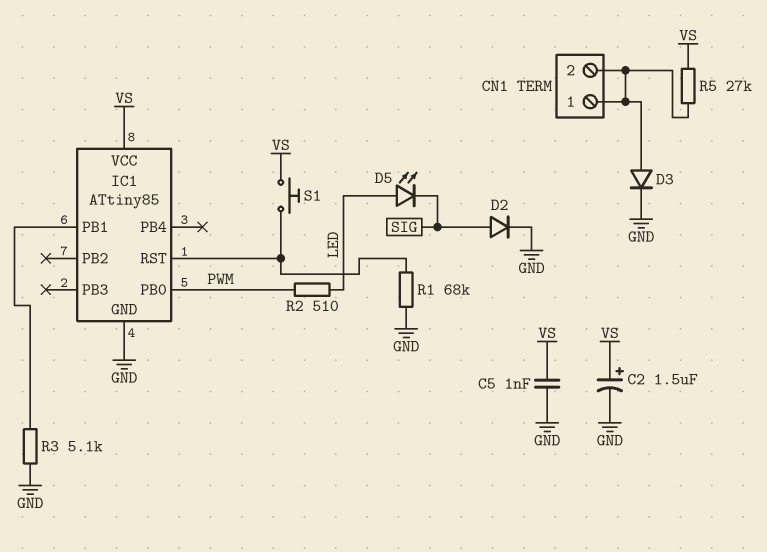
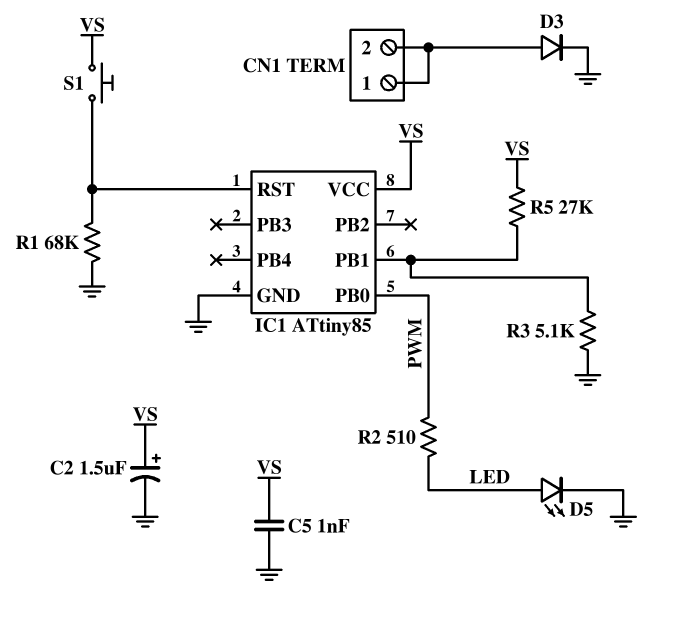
D2: diode (A SIG, K GND) -> none
D5: LED (A LED, K SIG) -> LED (A LED, K GND)
R5: 27k (CN1/1, VS) -> 27k (IC1/PB1, VS)

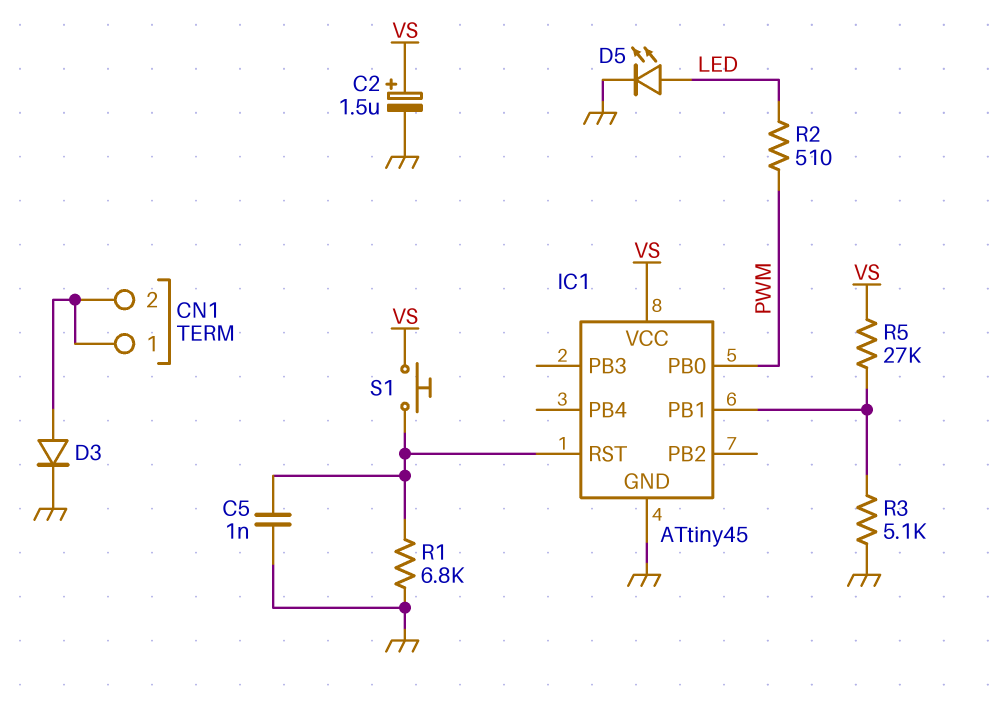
C5: 1nF (GND, VS) -> 1nF (GND, IC1/RST)
IC1: ATtiny85 -> ATtiny45
R1: 68k (GND, IC1/RST) -> 6.8k (GND, IC1/RST)

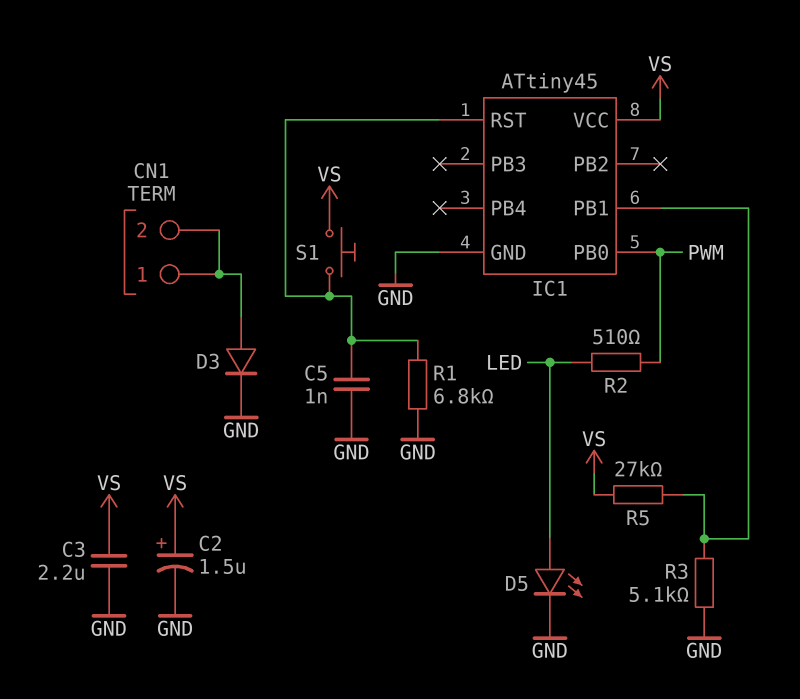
C3: none -> 2.2uF (GND, VS)

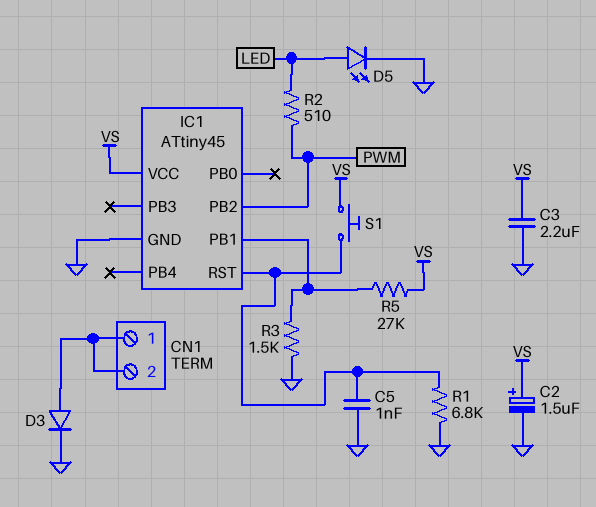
IC1 pin PB0: PWM -> none
IC1 pin PB2: none -> PWM
R3: 5.1k (GND, IC1/PB1) -> 1.5k (GND, IC1/PB1)

